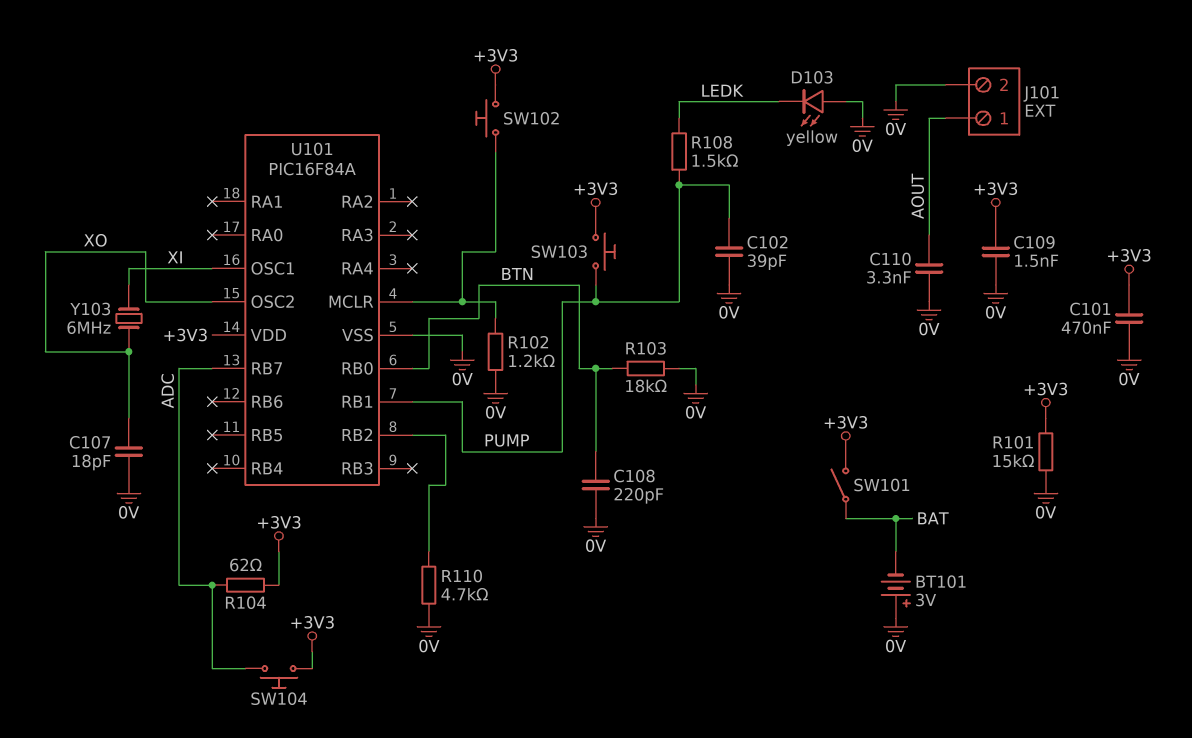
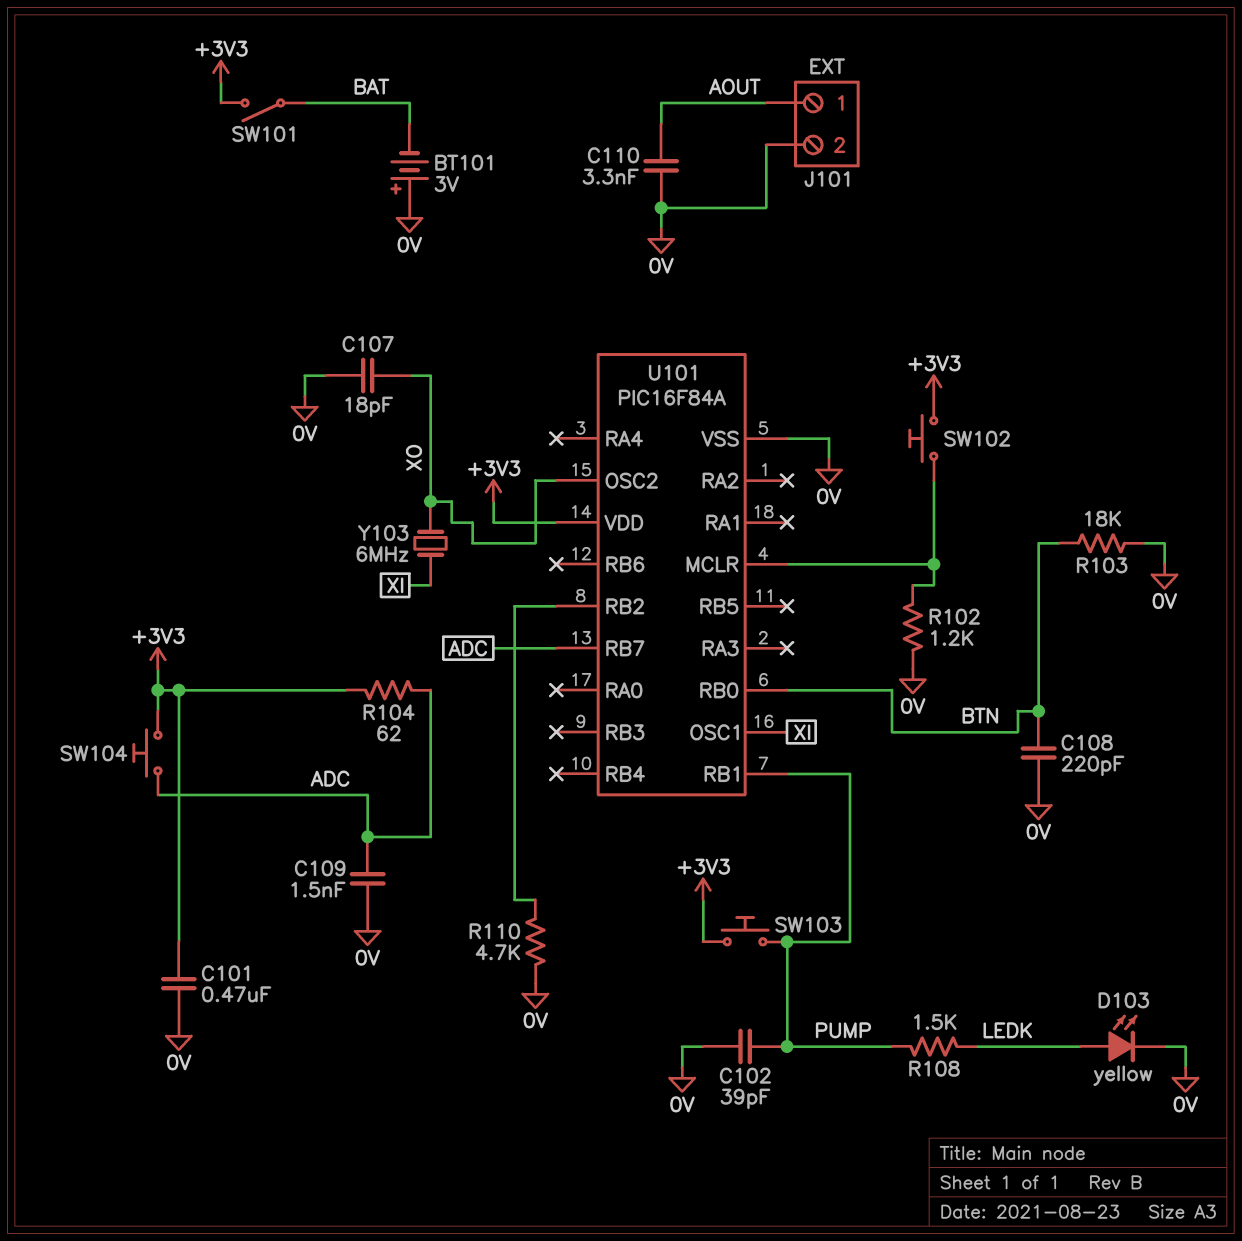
C109: 1.5nF (+3V3, 0V) -> 1.5nF (0V, ADC)
D103: LED yellow (A 0V, K LEDK) -> LED yellow (A LEDK, K 0V)
R101: 15k (+3V3, 0V) -> none

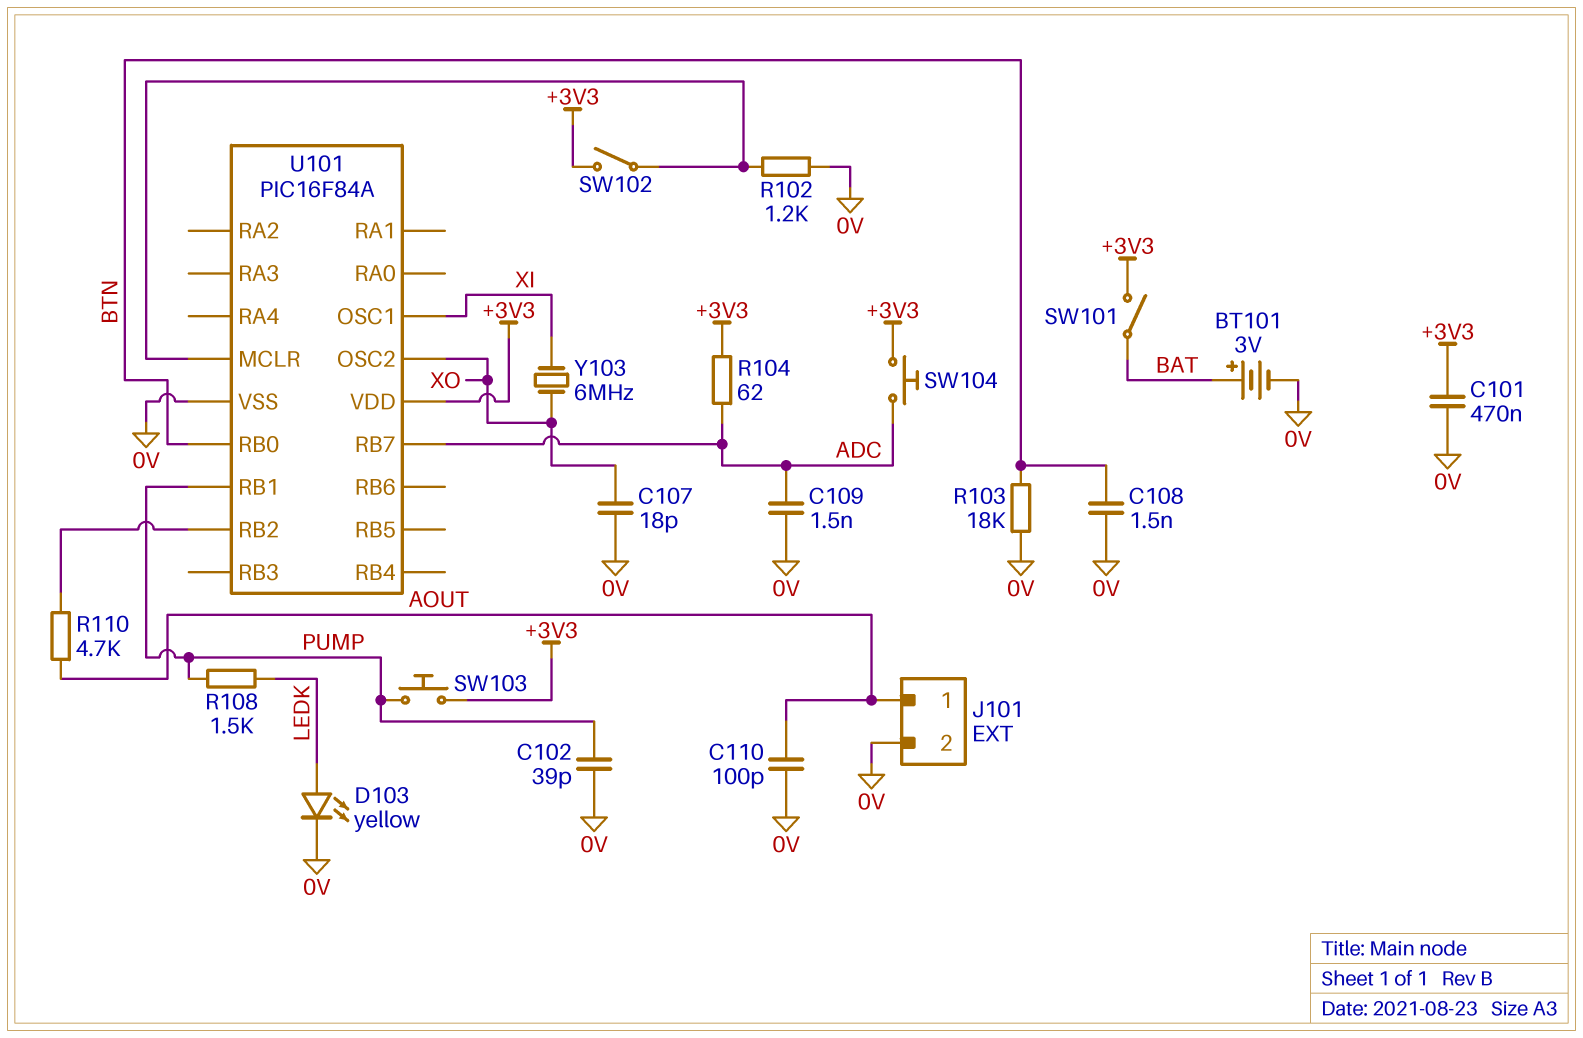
BT101: 3V (plus 0V, minus BAT) -> 3V (plus BAT, minus 0V)
C108: 220pF (0V, BTN) -> 1.5nF (0V, BTN)
C110: 3.3nF (0V, AOUT) -> 100pF (0V, AOUT)
R110: 4.7k (0V, U101/RB2) -> 4.7k (AOUT, U101/RB2)
SW102: button (+3V3, U101/MCLR) -> switch (+3V3, U101/MCLR)

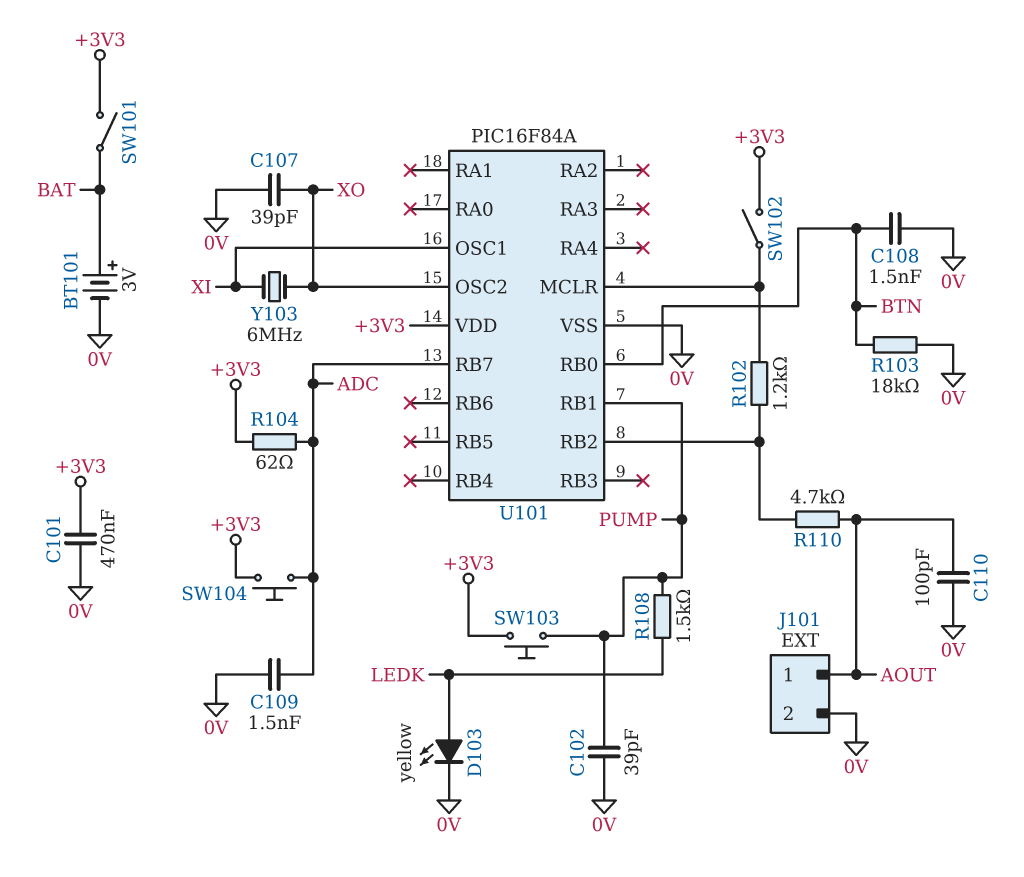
C107: 18pF (0V, XO) -> 39pF (0V, XO)
R102: 1.2k (0V, U101/MCLR) -> 1.2k (U101/MCLR, U101/RB2)

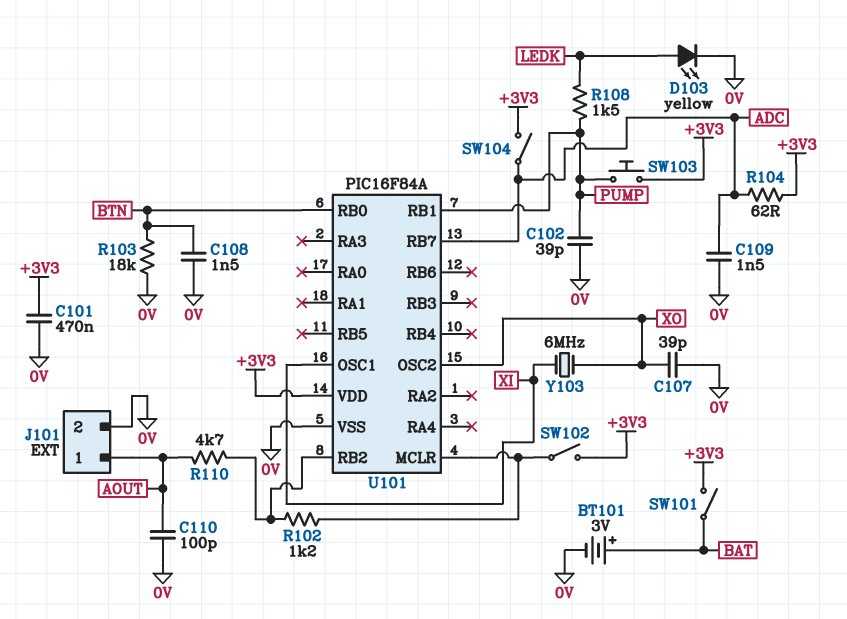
SW104: button (+3V3, ADC) -> switch (+3V3, ADC)

